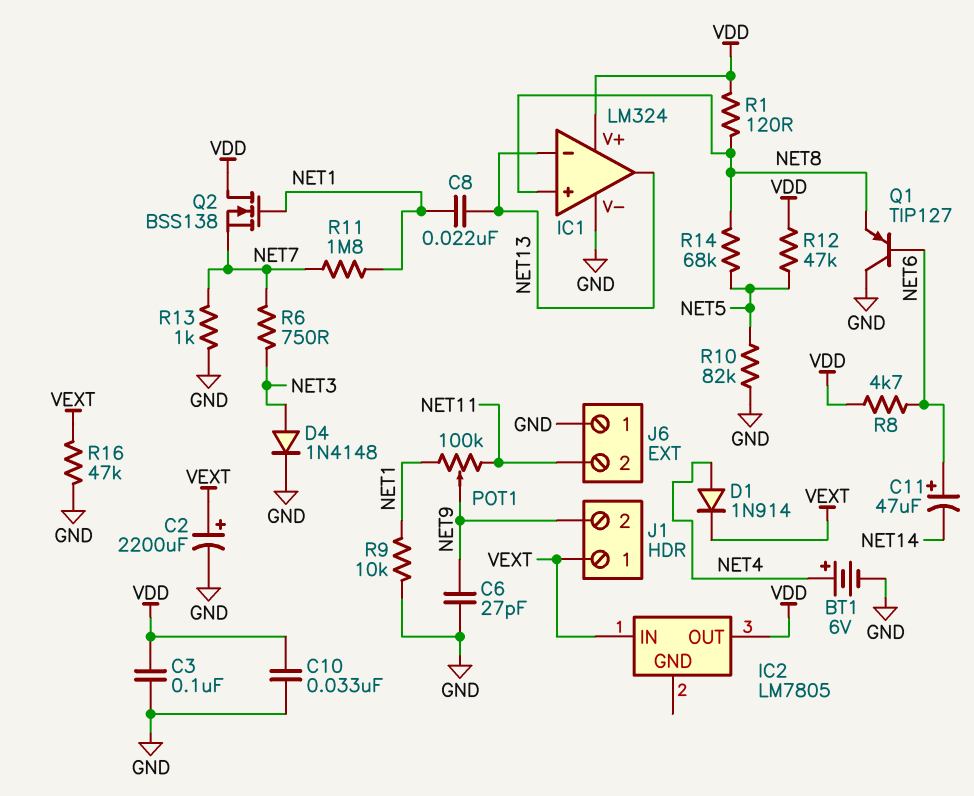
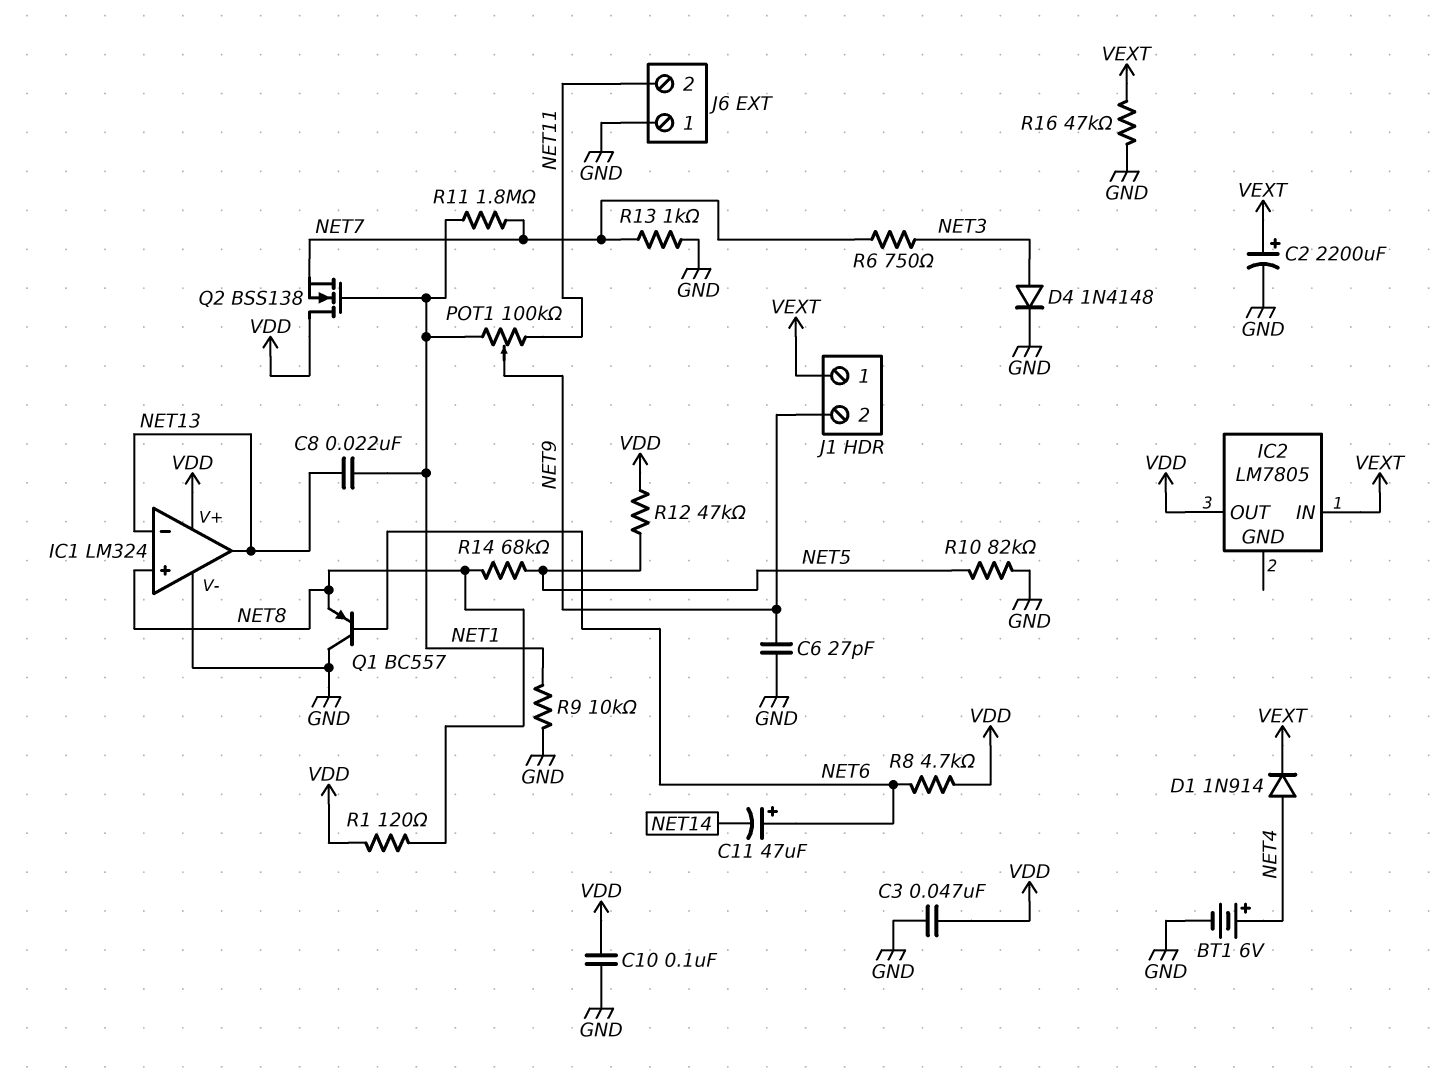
C3: 100nF (GND, VDD) -> 47nF (GND, VDD)
C10: 33nF (GND, VDD) -> 100nF (GND, VDD)
Q1: PNP TIP127 (B NET6, C GND, E NET8) -> PNP BC557 (B NET6, C GND, E NET8)

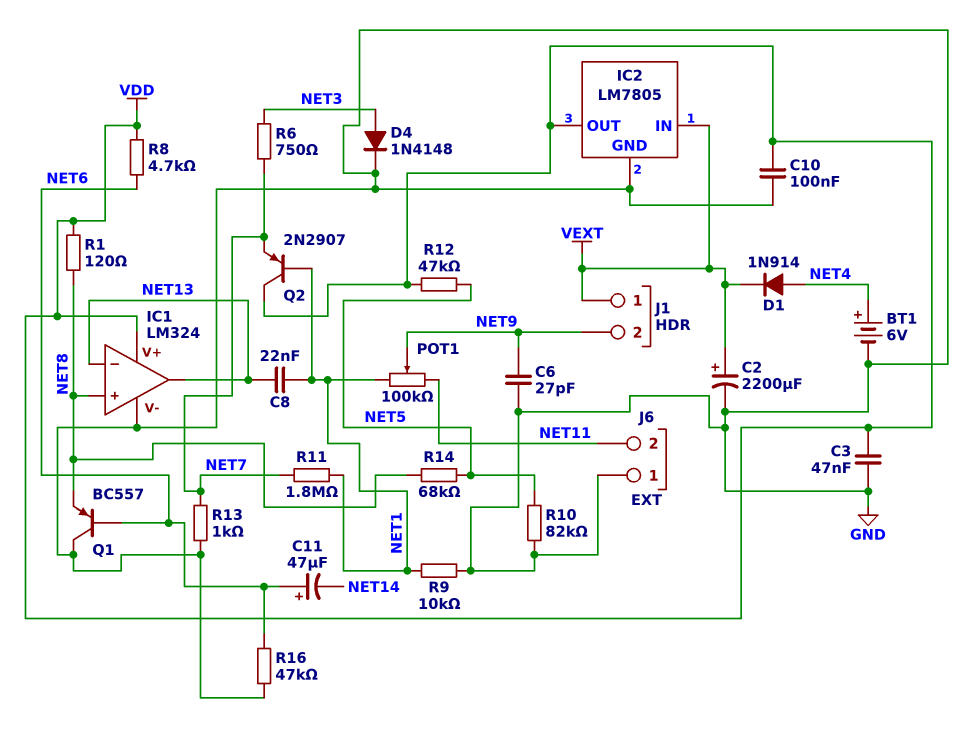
IC2 pin GND: none -> GND
Q2: NMOS BSS138 (G NET1, D VDD, S NET7) -> PNP 2N2907 (B NET1, C VDD, E NET7)
R16: 47k (GND, VEXT) -> 47k (GND, NET6)

